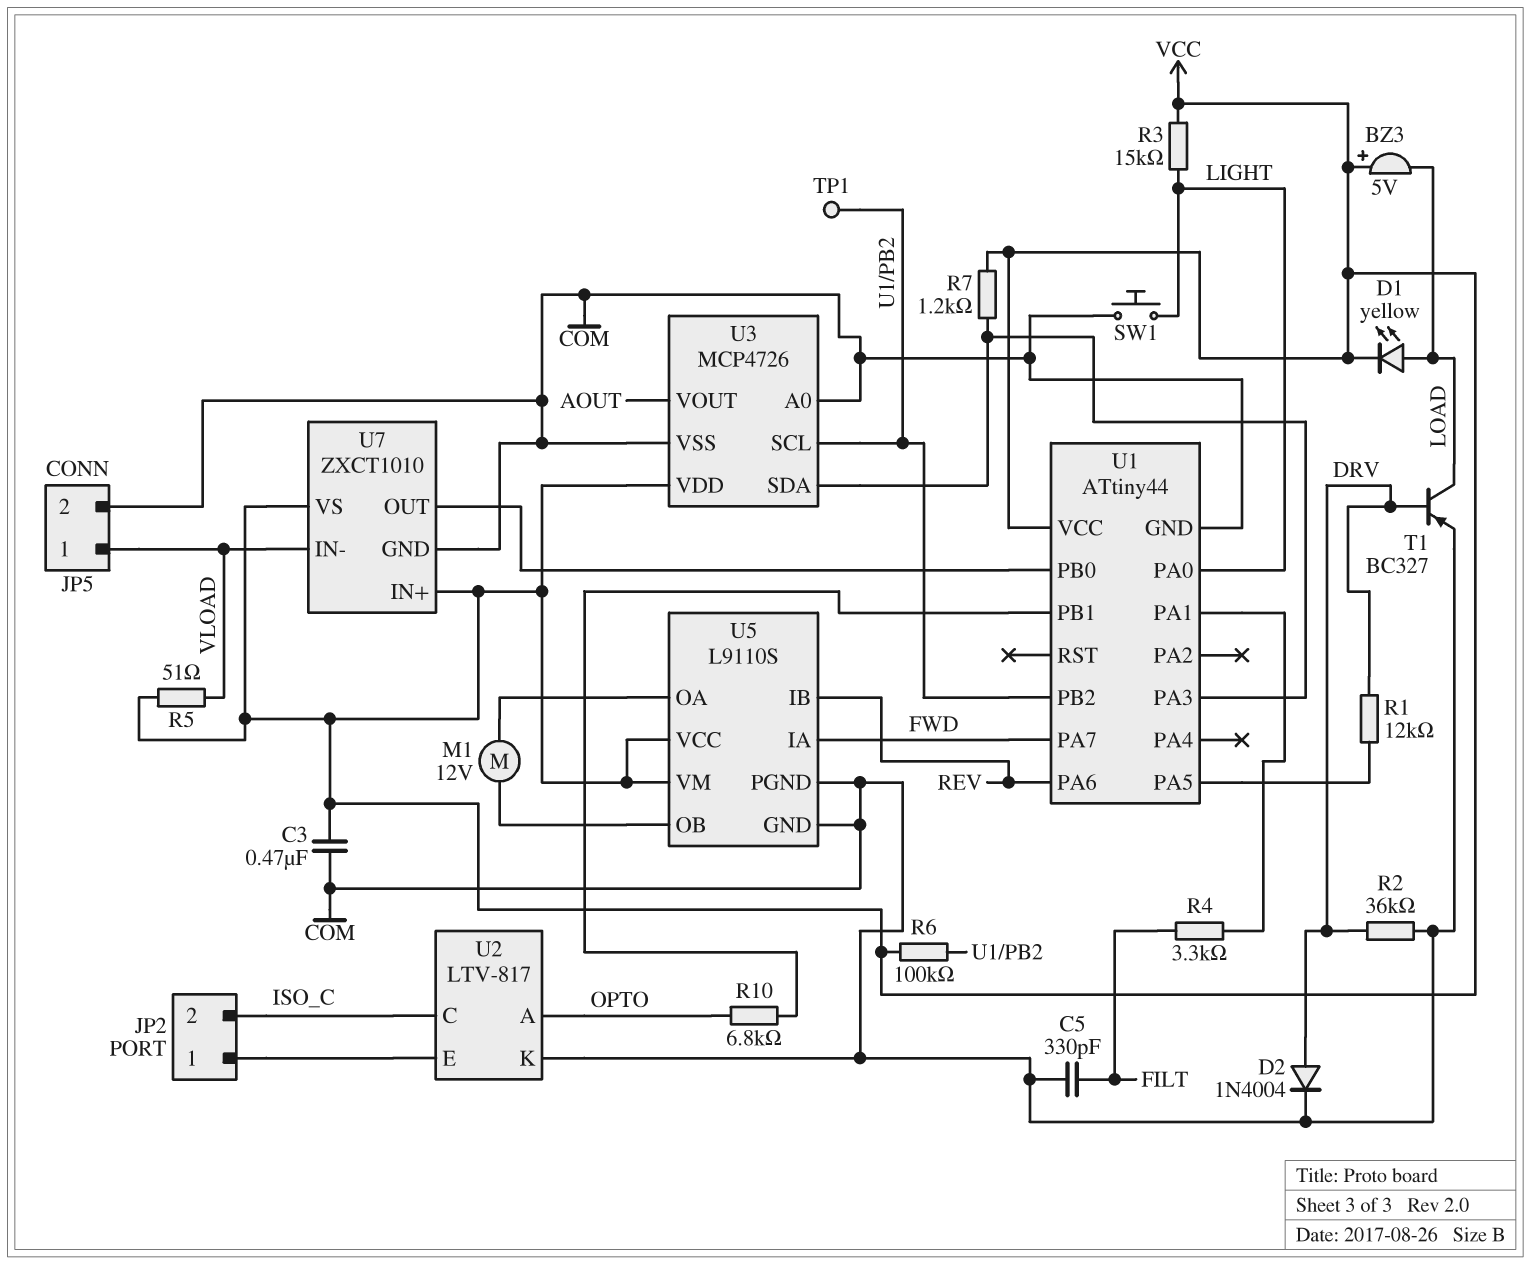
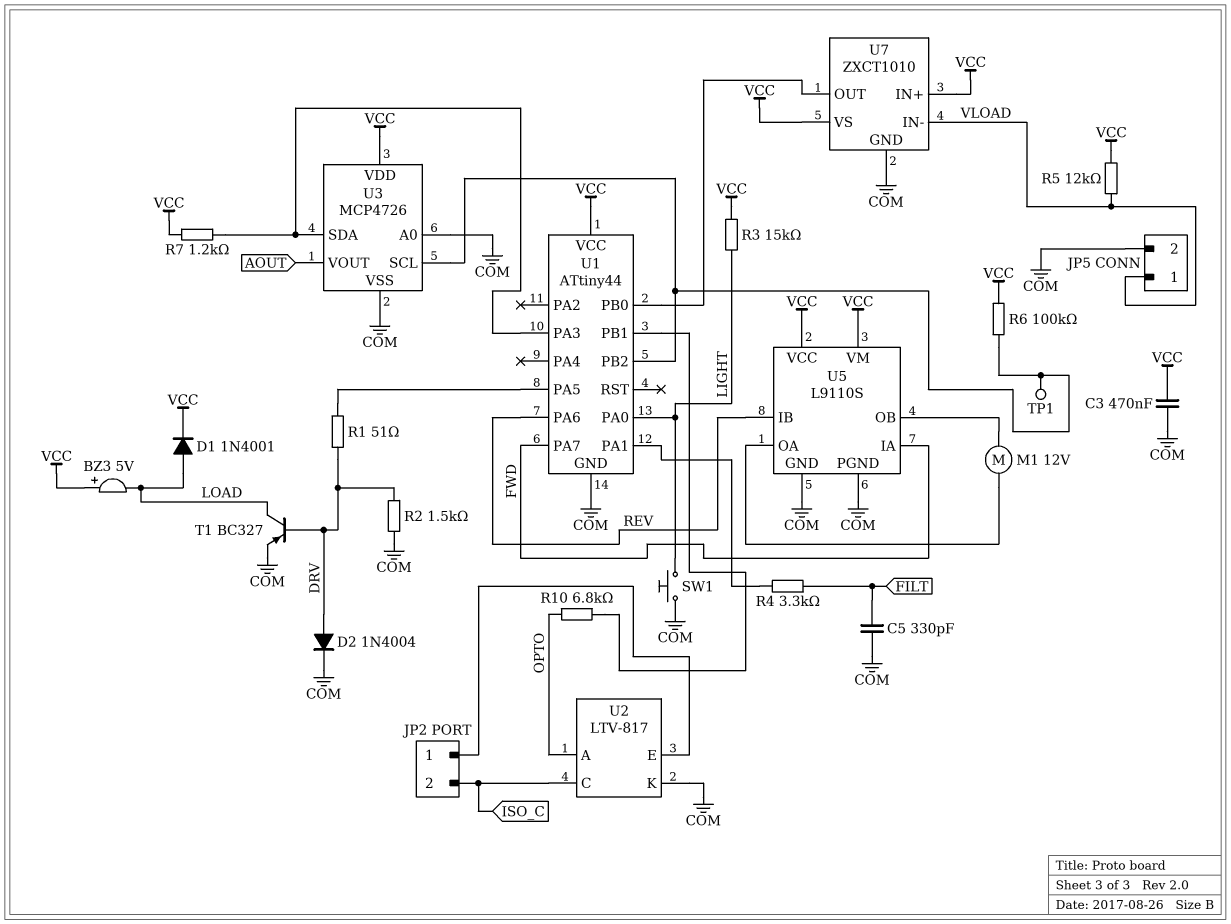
D1: LED yellow (A LOAD, K VCC) -> diode 1N4001 (A LOAD, K VCC)
R1: 12k (DRV, U1/PA5) -> 51 (DRV, U1/PA5)
R2: 36k (COM, DRV) -> 1.5k (COM, DRV)
R5: 51 (VCC, VLOAD) -> 12k (VCC, VLOAD)

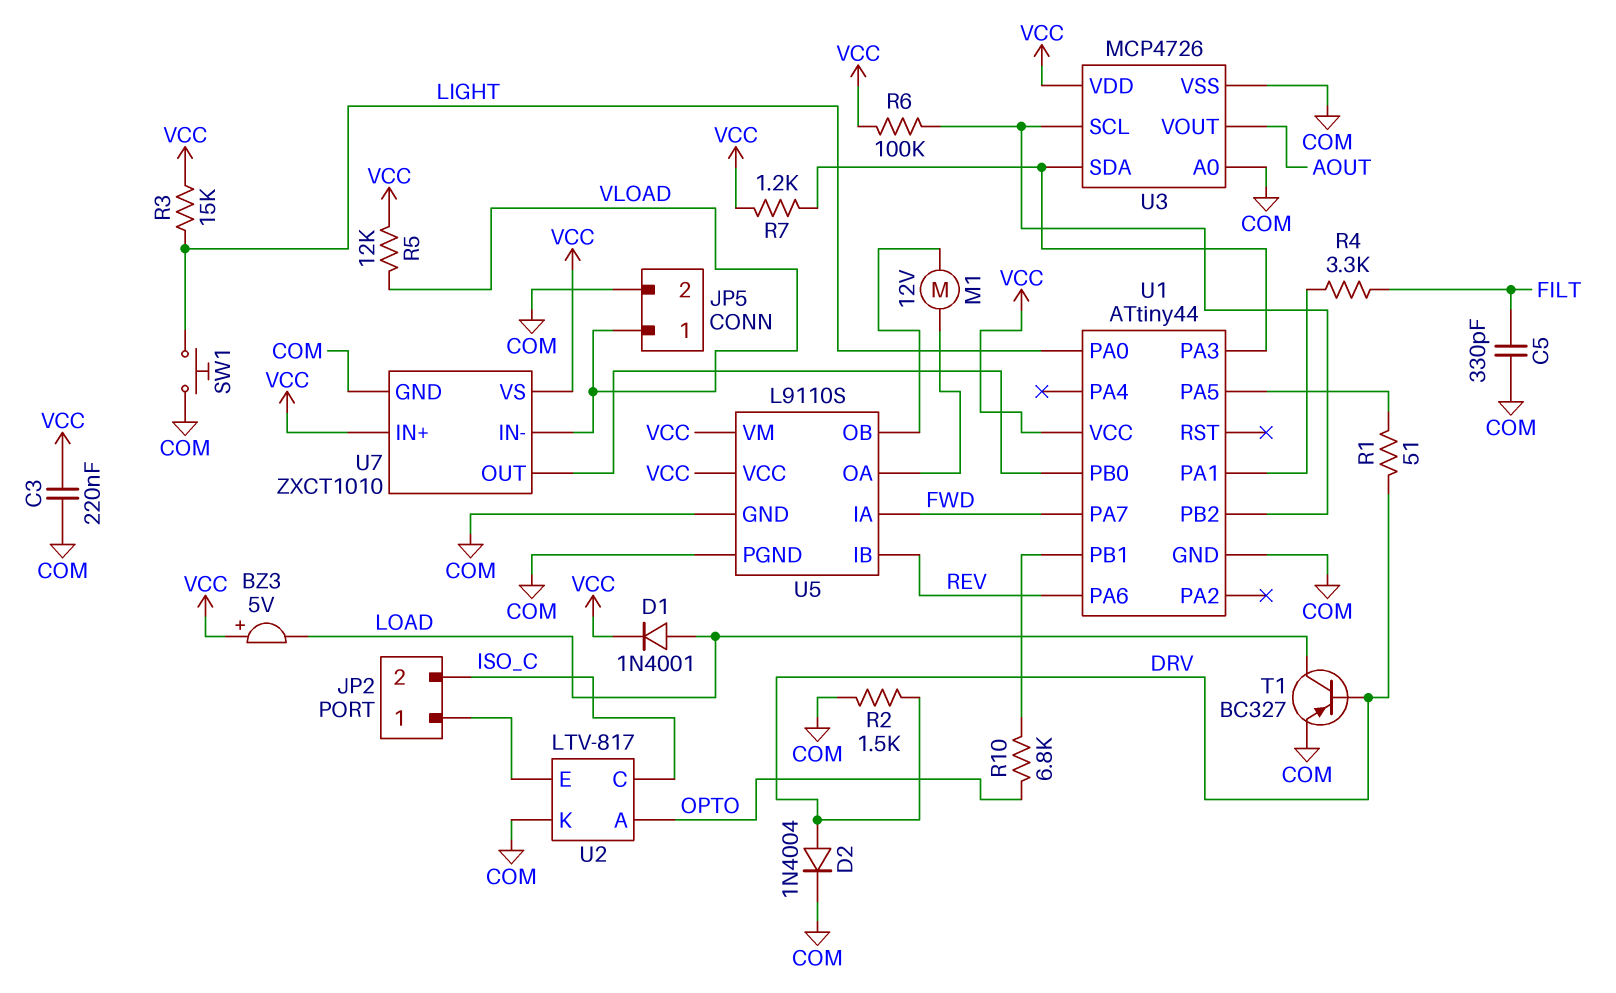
C3: 470nF (COM, VCC) -> 220nF (COM, VCC)
TP1: test point (U1/PB2) -> none

